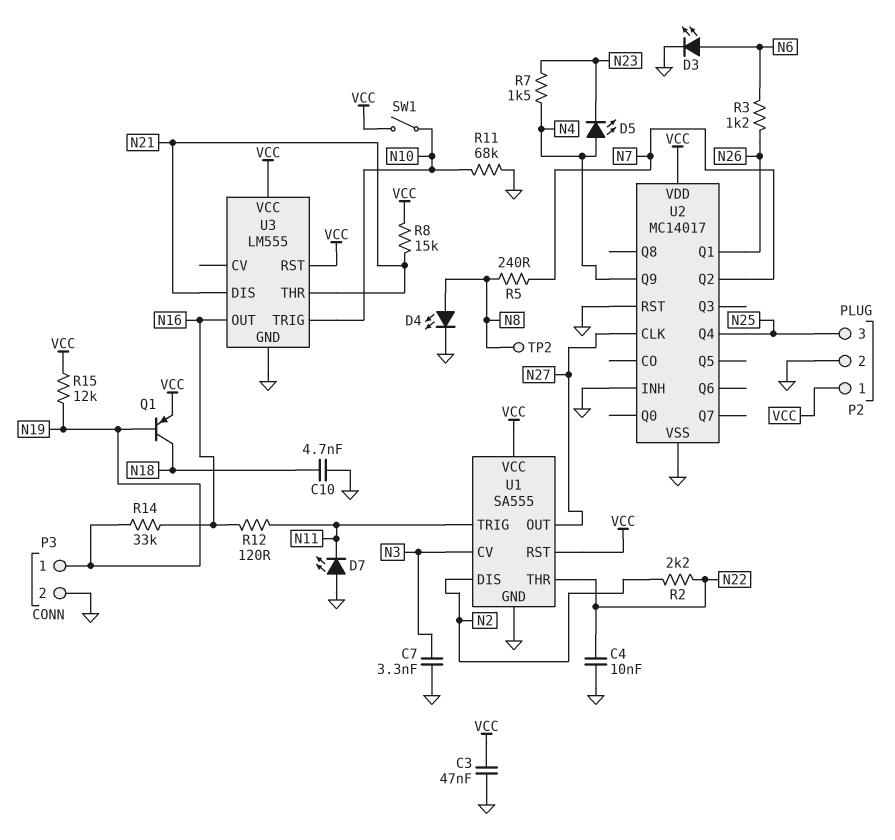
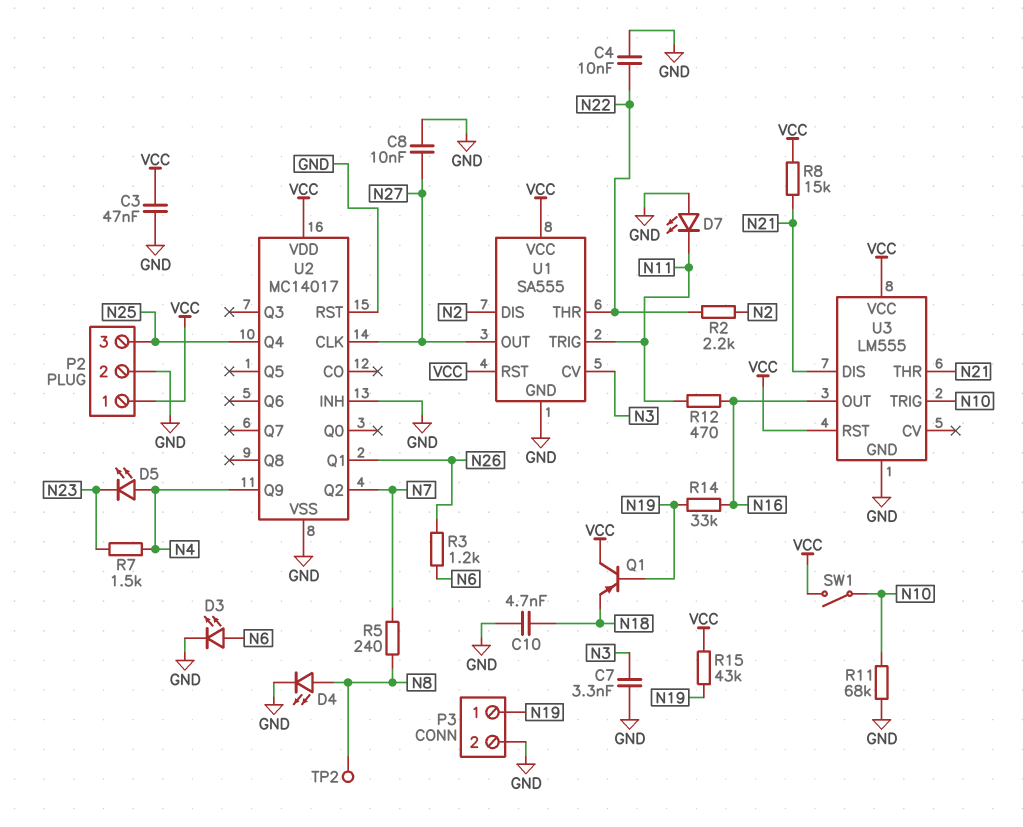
C8: none -> 10nF (GND, N27)
Q1: PNP (B N19, C N18, E VCC) -> PNP (B N19, C VCC, E N18)
R12: 120 (N11, N16) -> 470 (N11, N16)
R15: 12k (N19, VCC) -> 43k (N19, VCC)

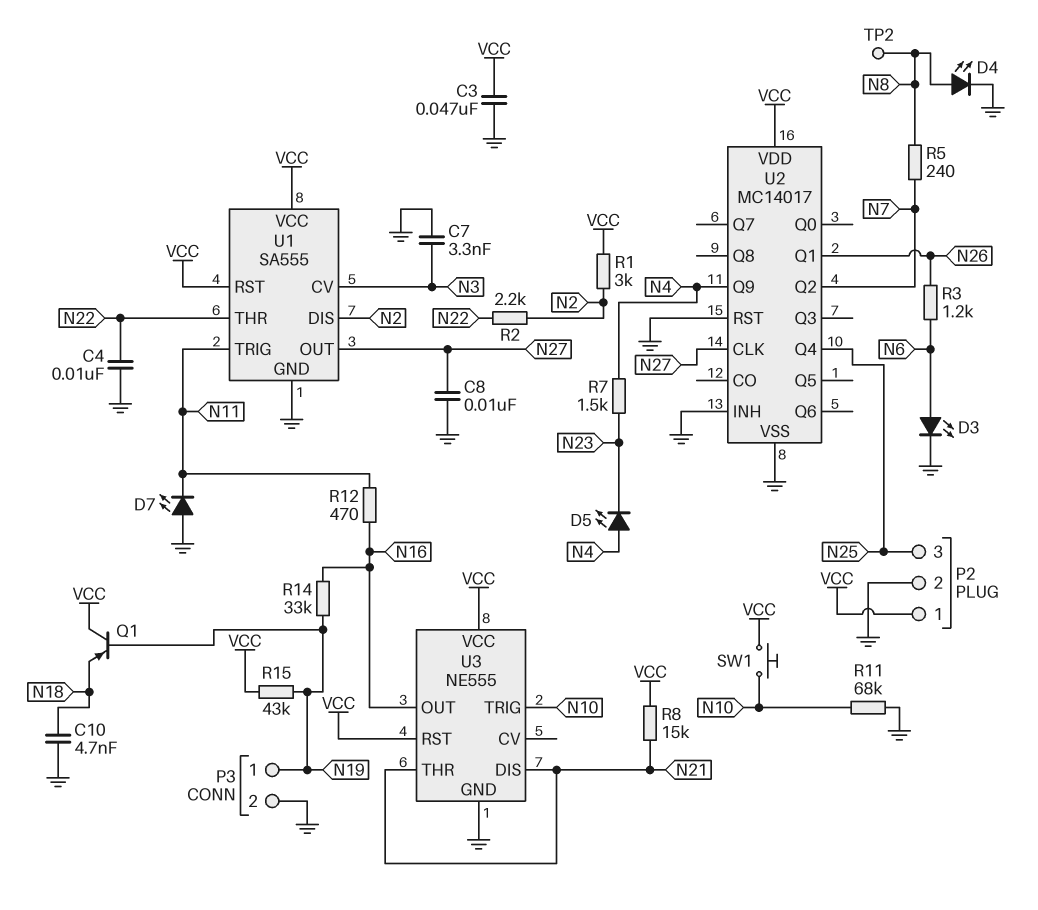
R1: none -> 3k (N2, VCC)
SW1: switch (N10, VCC) -> button (N10, VCC)
U3: LM555 -> NE555

